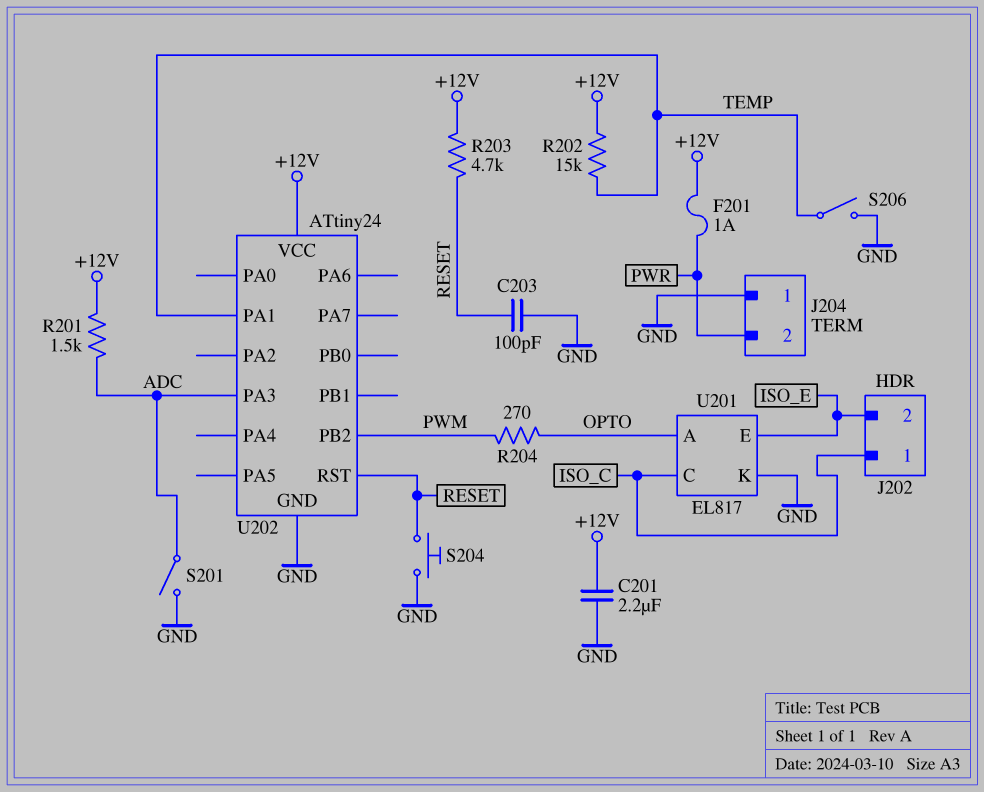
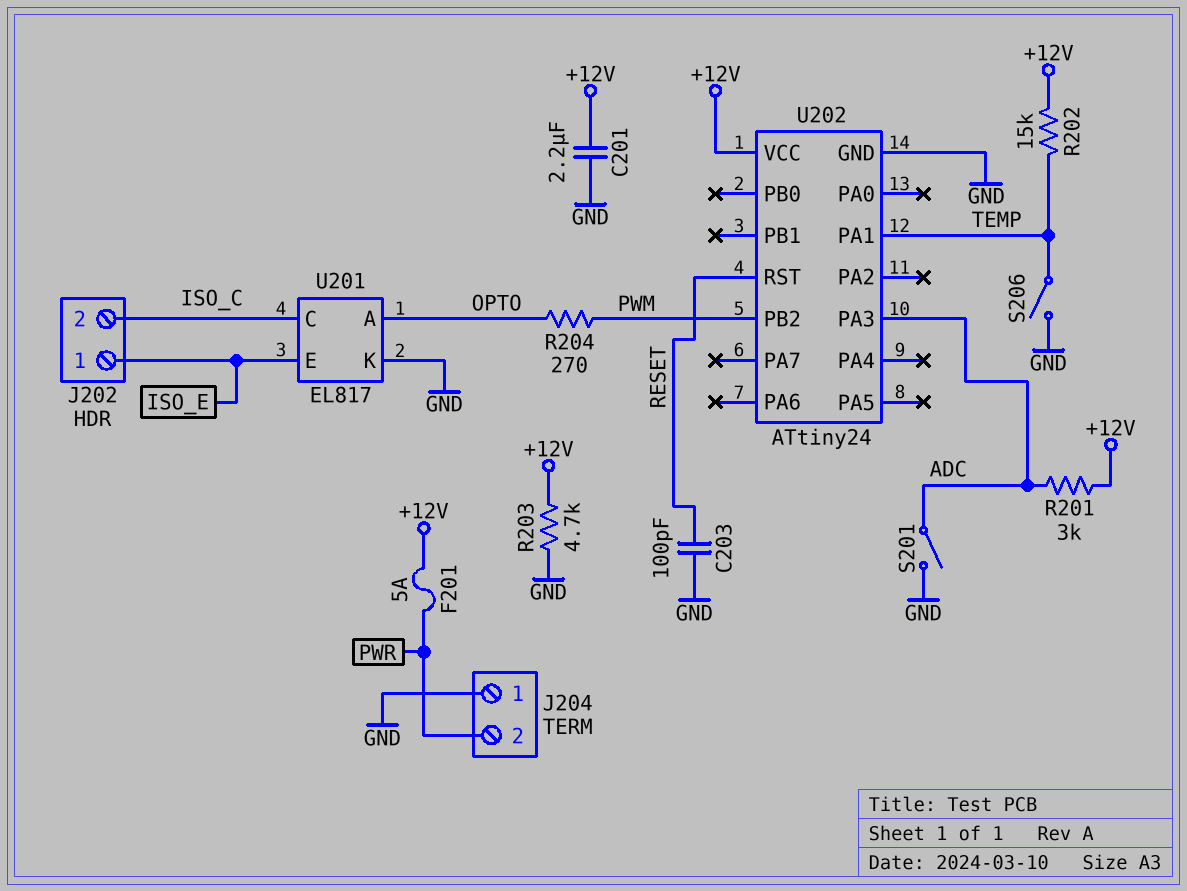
F201: 1A (+12V, PWR) -> 5A (+12V, PWR)
J202 pin 1: ISO_C -> ISO_E
J202 pin 2: ISO_E -> ISO_C
R201: 1.5k (+12V, ADC) -> 3k (+12V, ADC)
R203: 4.7k (+12V, RESET) -> 4.7k (+12V, GND)
S204: button (GND, RESET) -> none

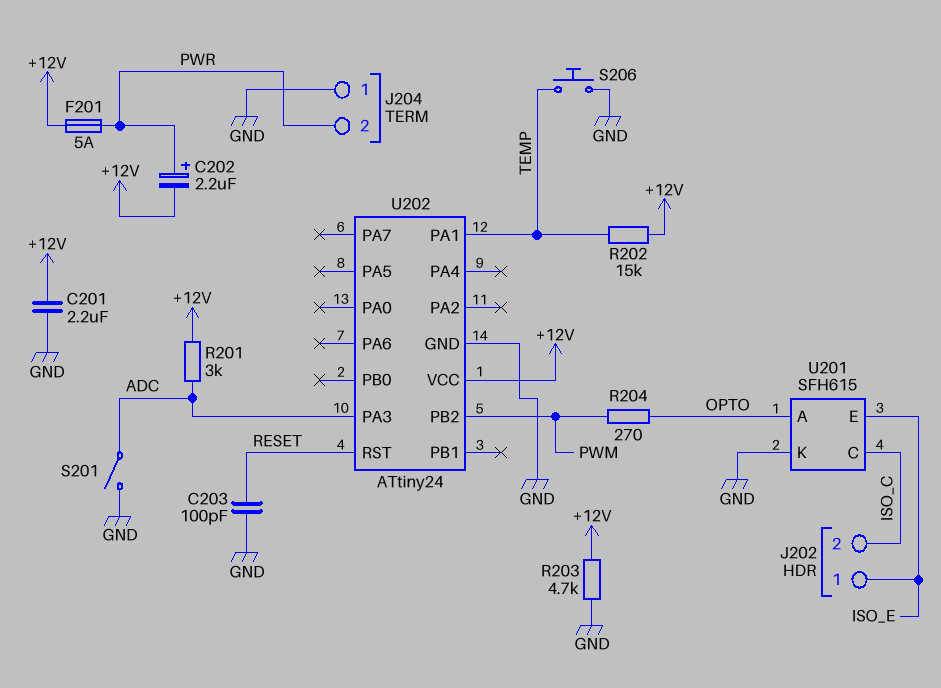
C202: none -> 2.2uF (plus PWR, minus +12V)
S206: switch (GND, TEMP) -> button (GND, TEMP)
U201: EL817 -> SFH615

